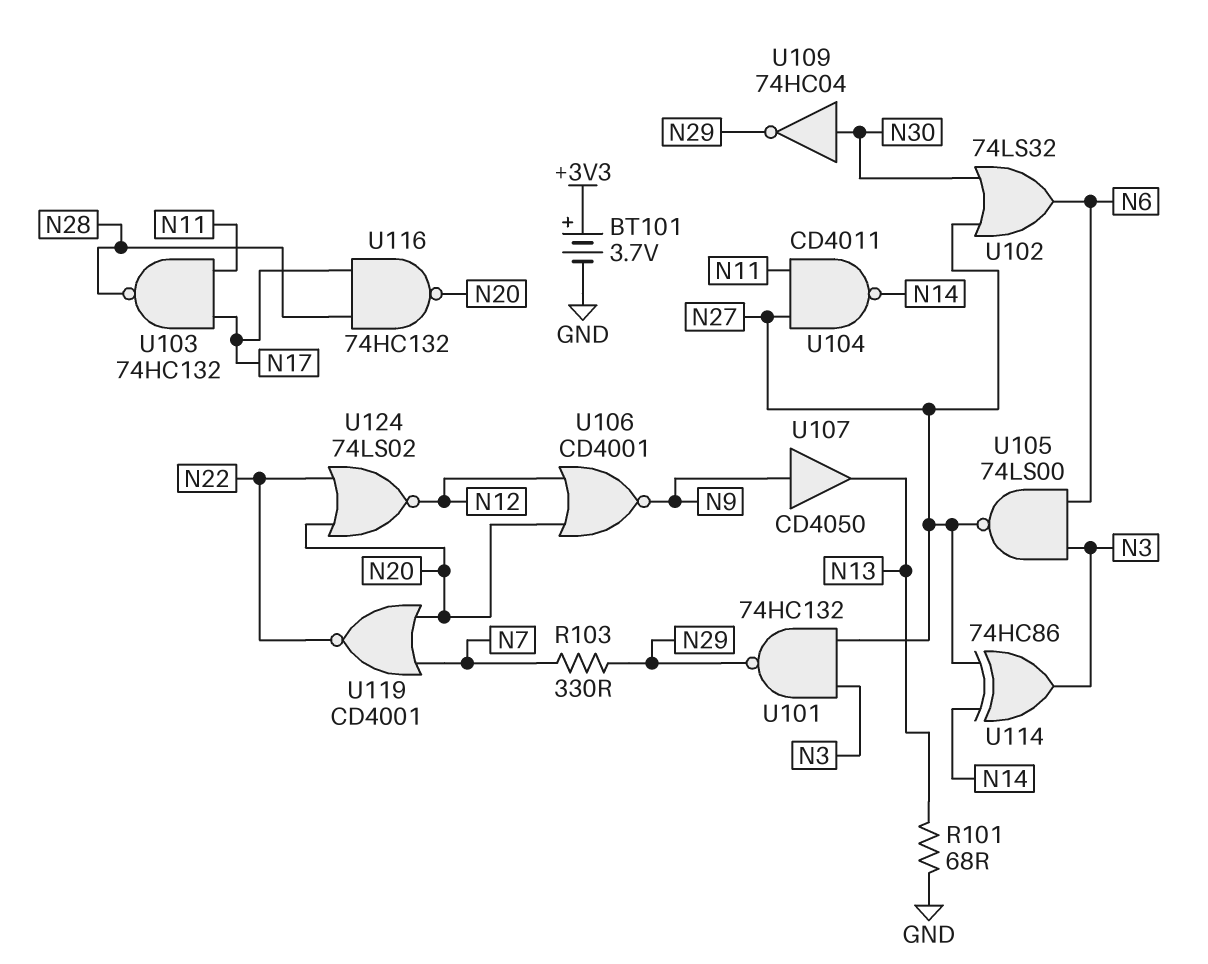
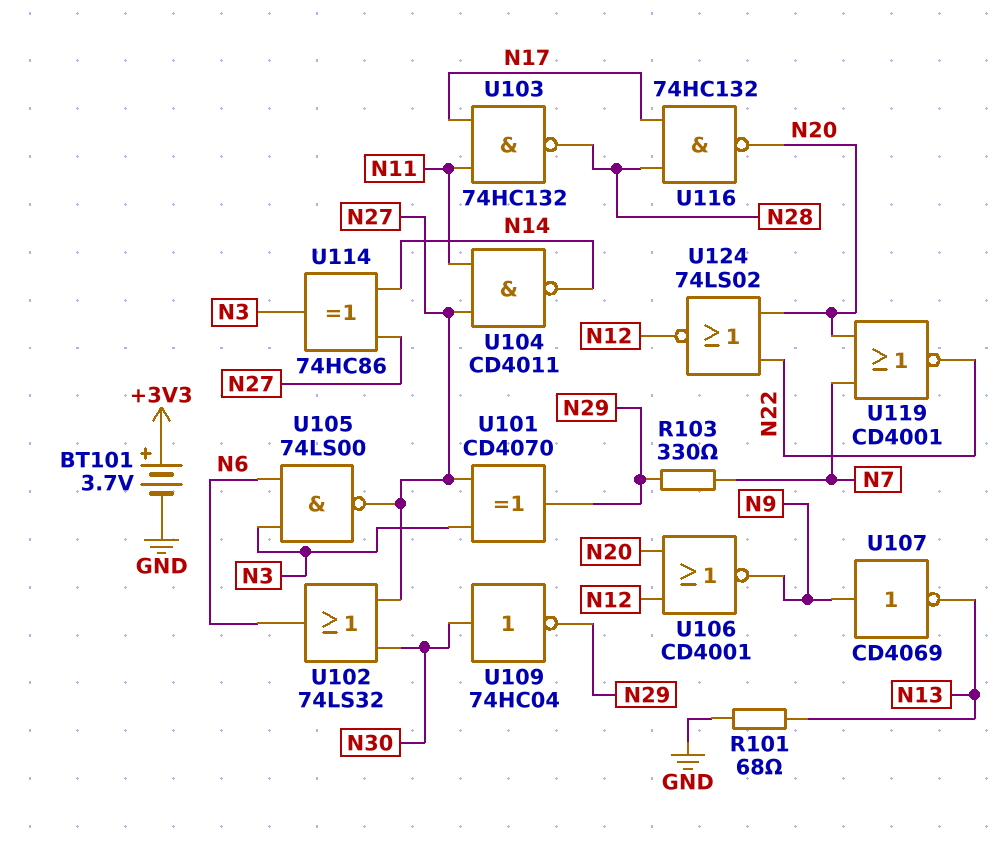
U101: NAND 74HC132 (in N3, in N27, out N29) -> XOR CD4070 (in N3, in N27, out N29)
U107: buffer CD4050 (in N9, out N13) -> NOT CD4069 (in N9, out N13)

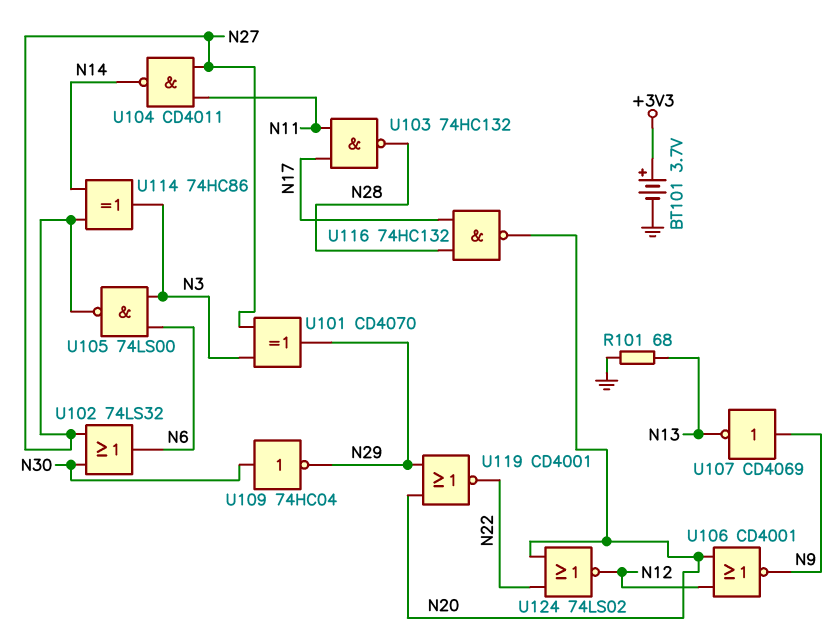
R103: 330 (N7, N29) -> none
U119: NOR CD4001 (in N7, in N20, out N22) -> NOR CD4001 (in N20, in N29, out N22)

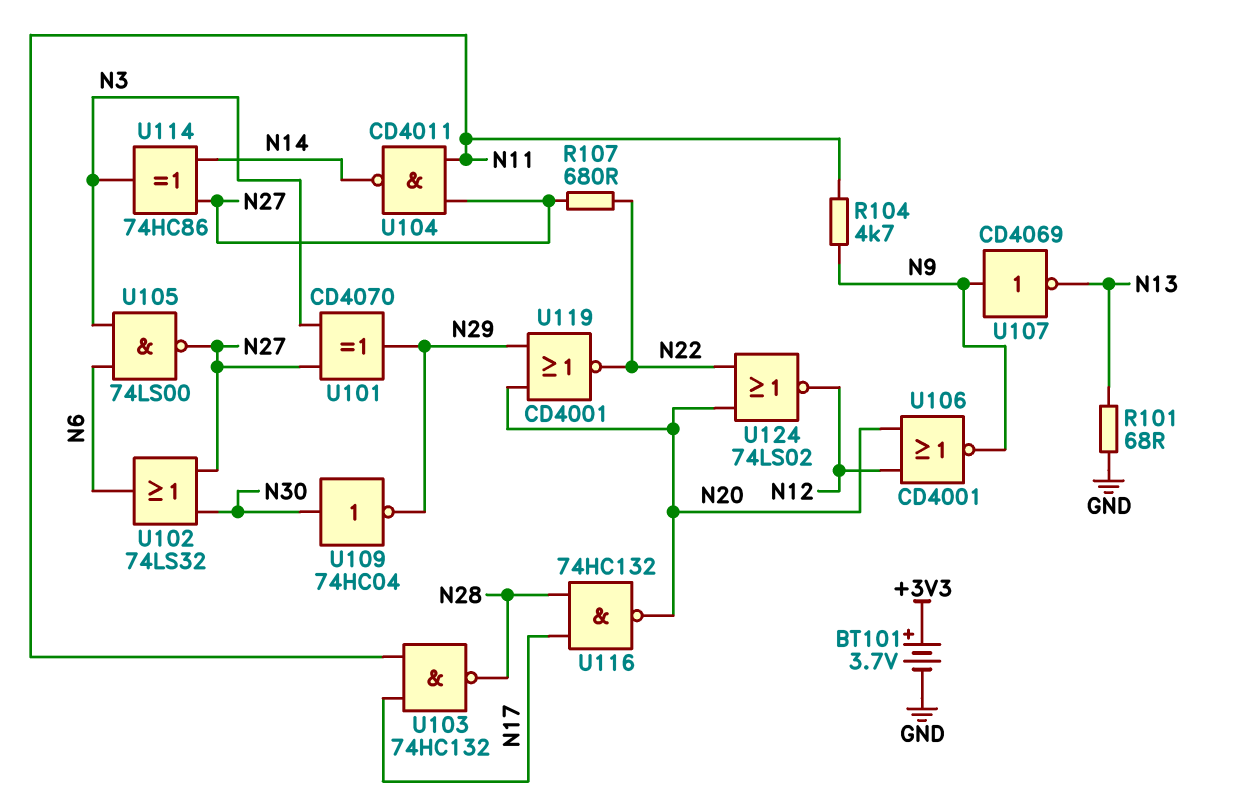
R104: none -> 4.7k (N9, N11)
R107: none -> 680 (N22, N27)

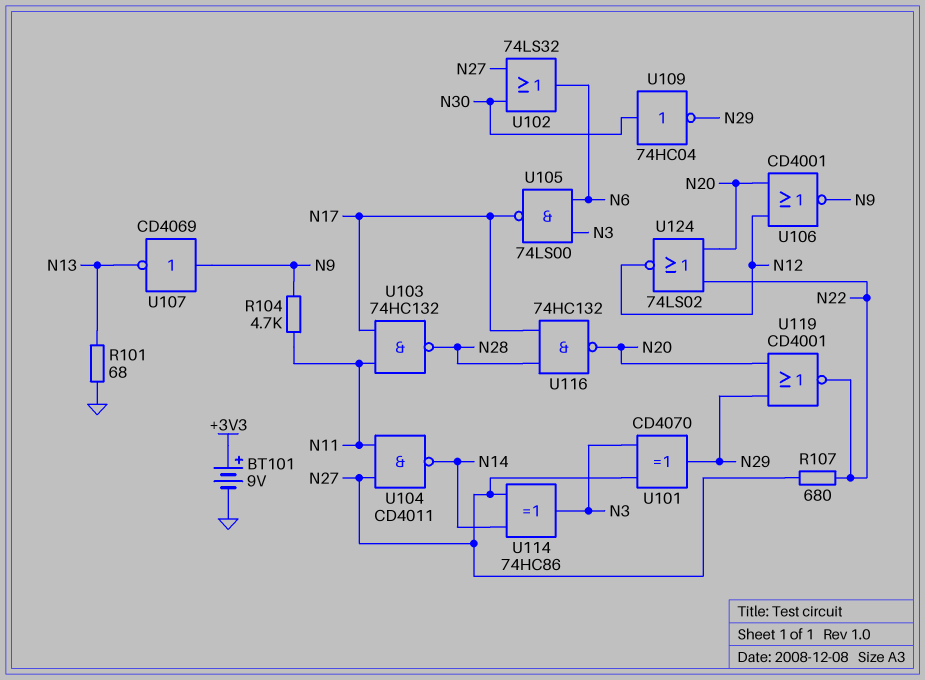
BT101: 3.7V (plus +3V3, minus GND) -> 9V (plus +3V3, minus GND)
U105: NAND 74LS00 (in N3, in N6, out N27) -> NAND 74LS00 (in N3, in N6, out N17)

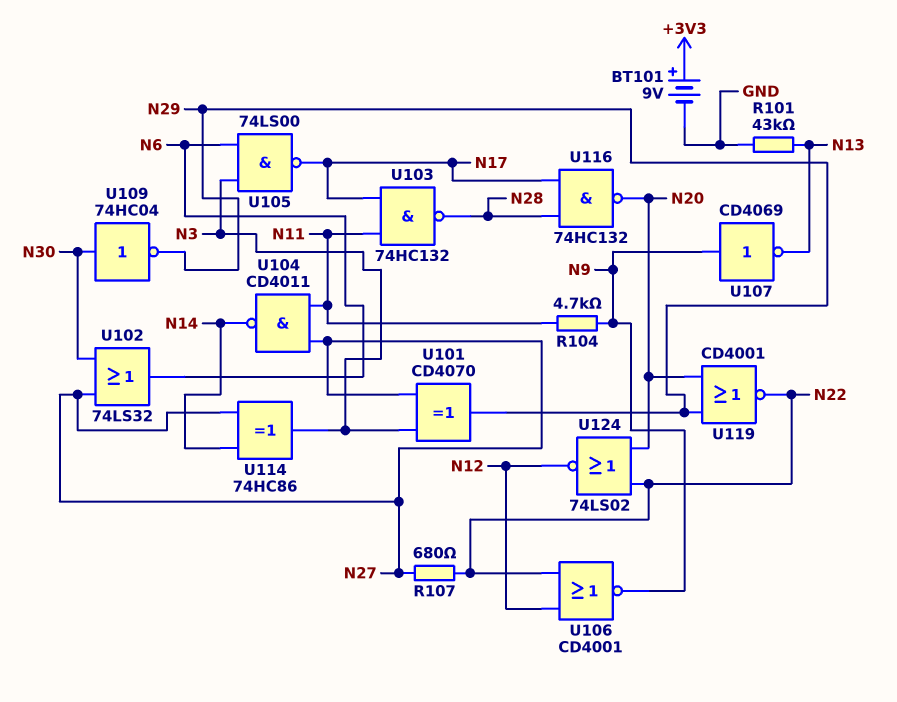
R101: 68 (GND, N13) -> 43k (GND, N13)
U106: NOR CD4001 (in N12, in N20, out N9) -> NOR CD4001 (in N12, in N22, out N9)

